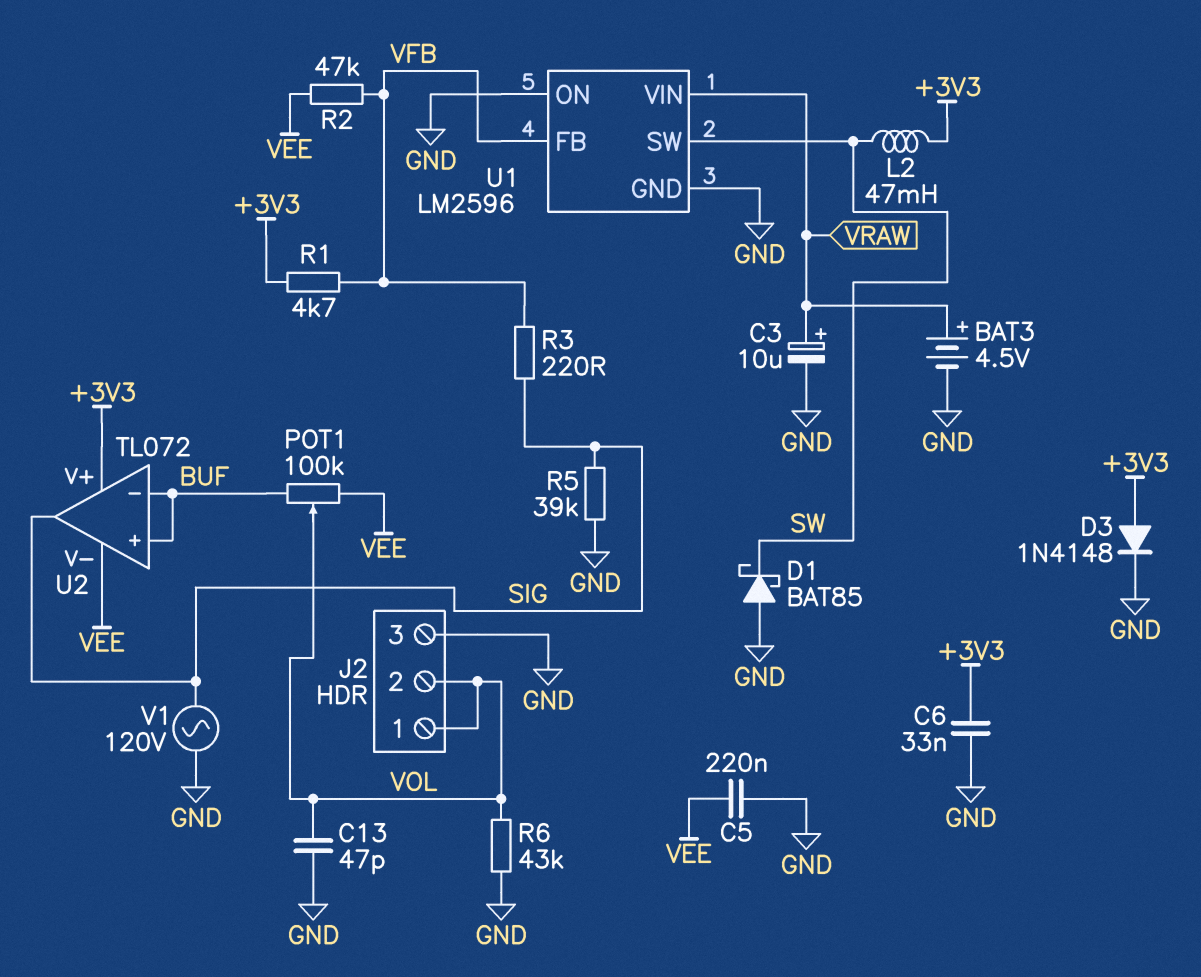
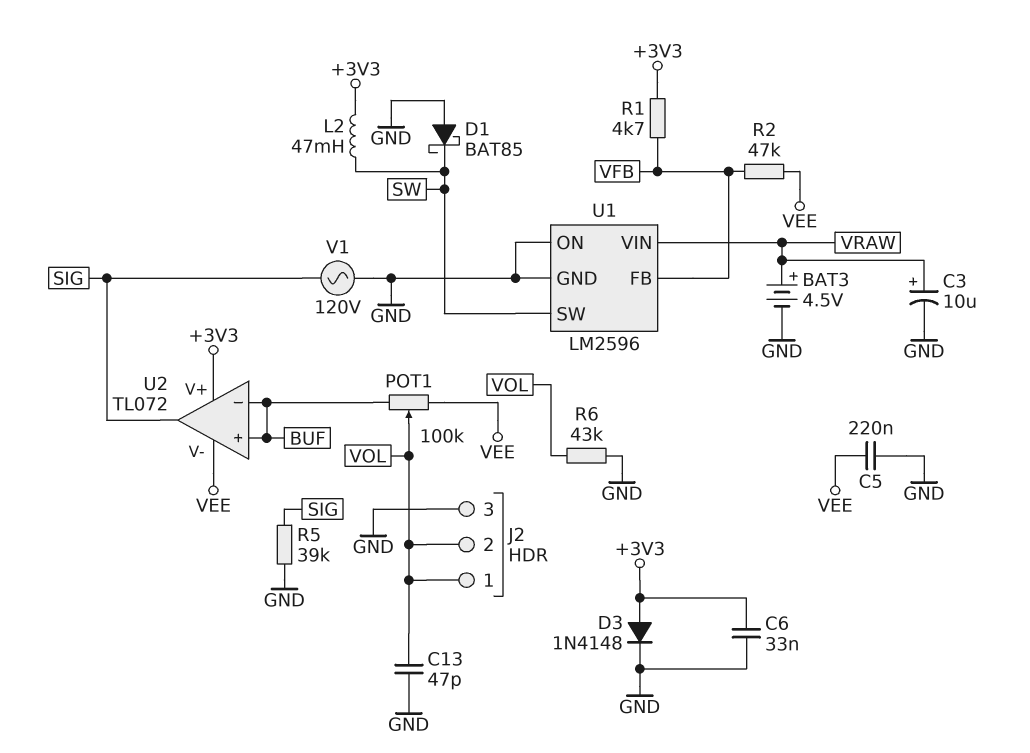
R3: 220 (SIG, VFB) -> none

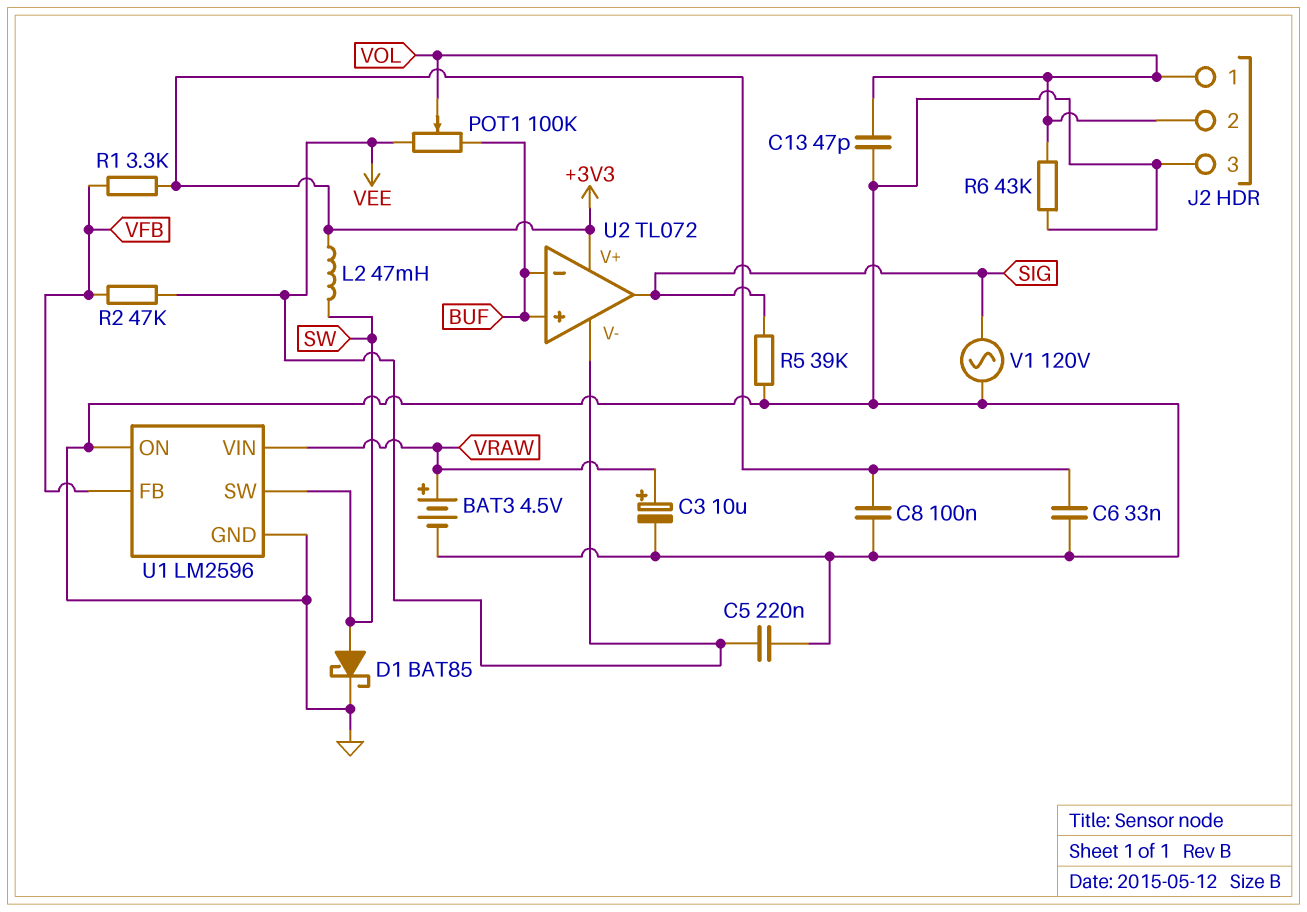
C8: none -> 100nF (+3V3, GND)
D1: schottky BAT85 (A GND, K SW) -> schottky BAT85 (A SW, K GND)
D3: diode 1N4148 (A +3V3, K GND) -> none
R1: 4.7k (+3V3, VFB) -> 3.3k (+3V3, VFB)

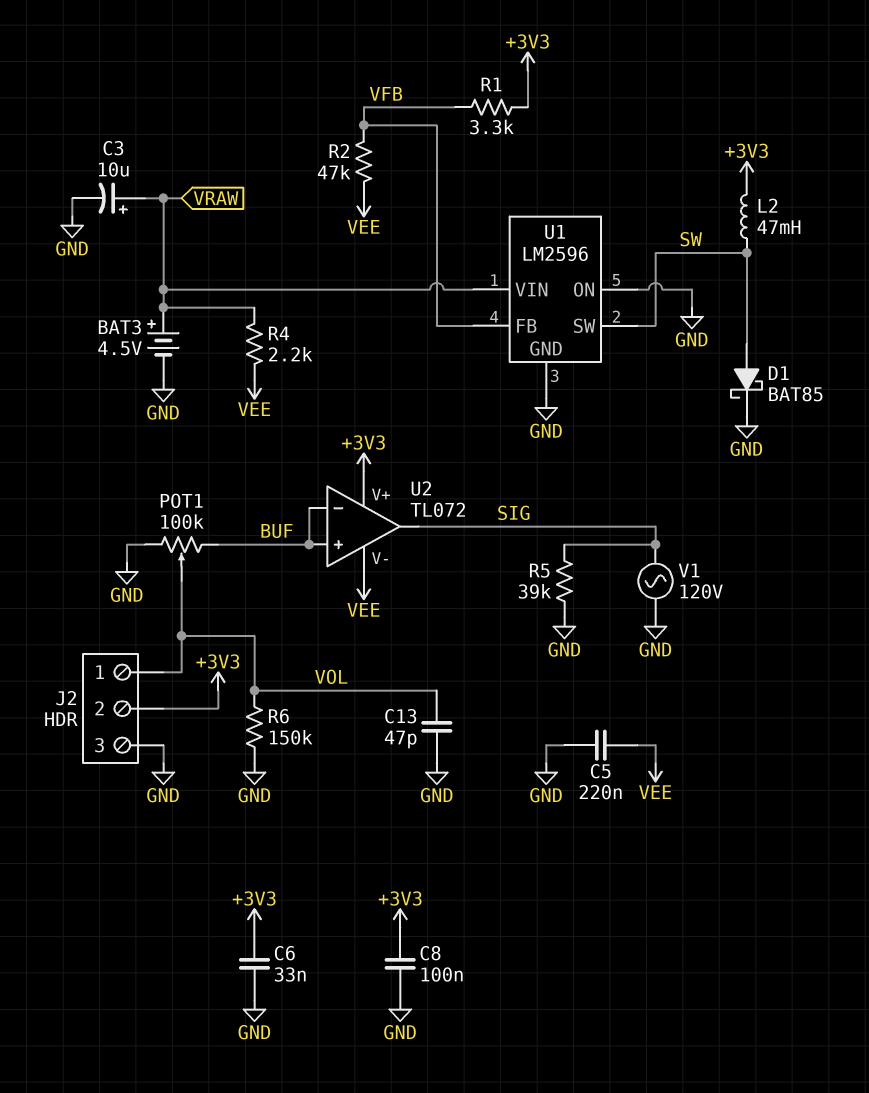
J2 pin 2: VOL -> +3V3
POT1: 100k (BUF, VEE, wiper VOL) -> 100k (BUF, GND, wiper VOL)
R4: none -> 2.2k (VEE, VRAW)
R6: 43k (GND, VOL) -> 150k (GND, VOL)

